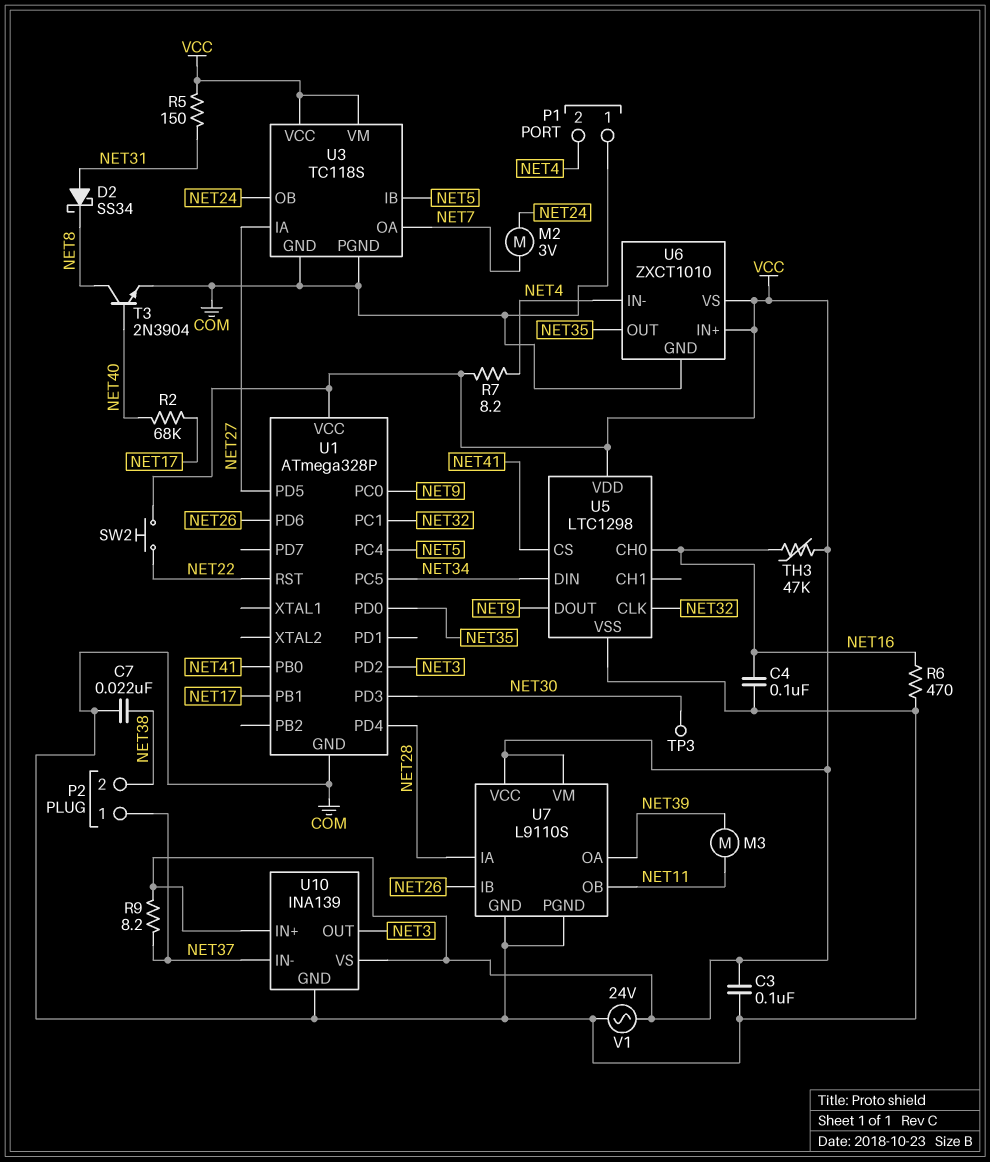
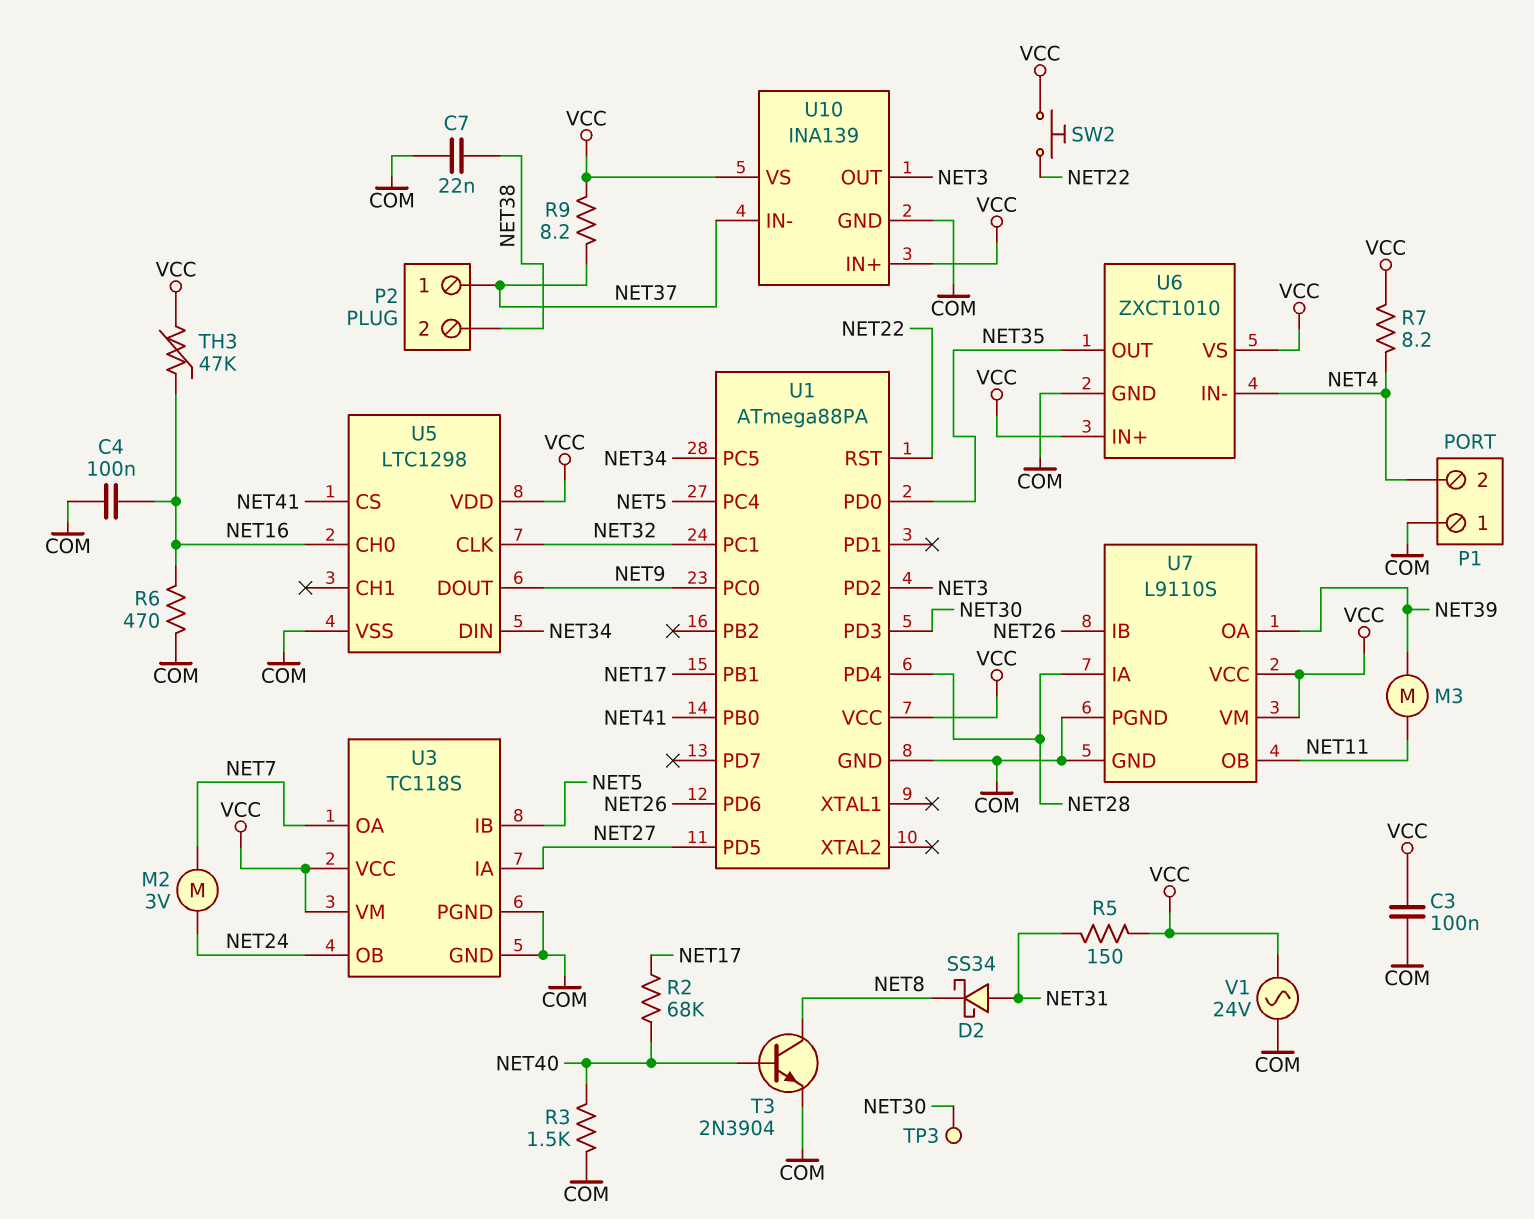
R3: none -> 1.5k (COM, NET40)
U1: ATmega328P -> ATmega88PA

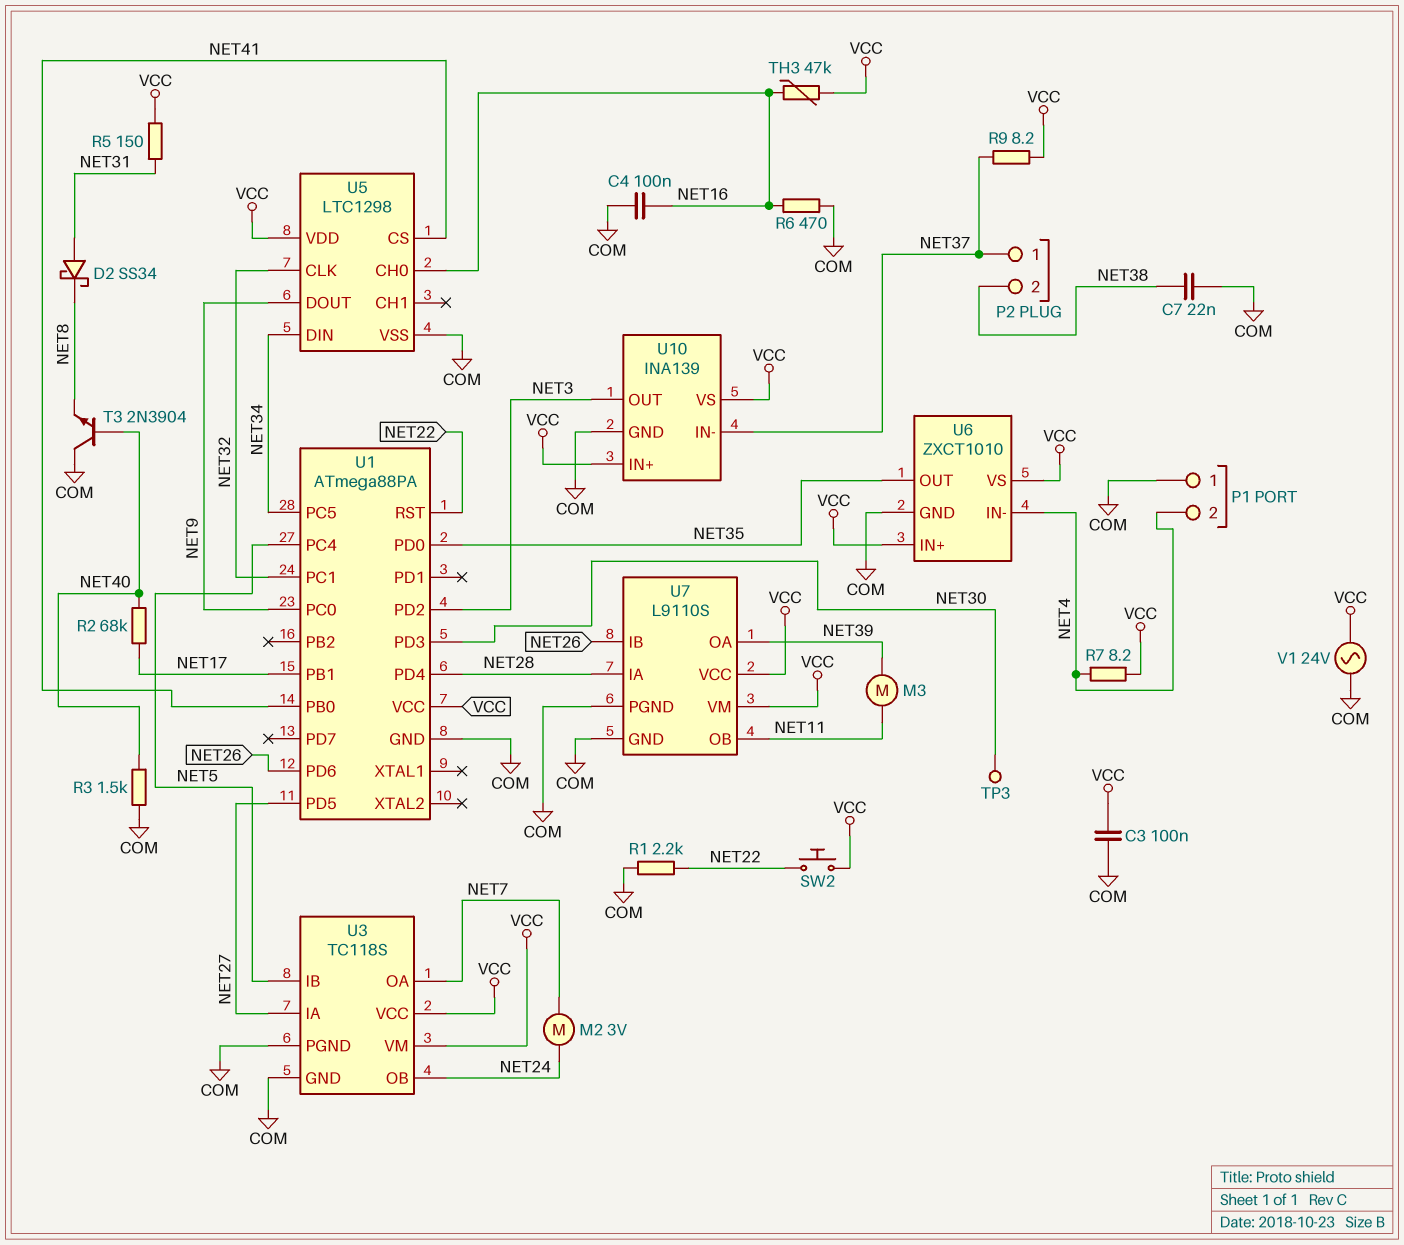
R1: none -> 2.2k (COM, NET22)
T3: NPN 2N3904 (B NET40, C NET8, E COM) -> NPN 2N3904 (B NET40, C COM, E NET8)

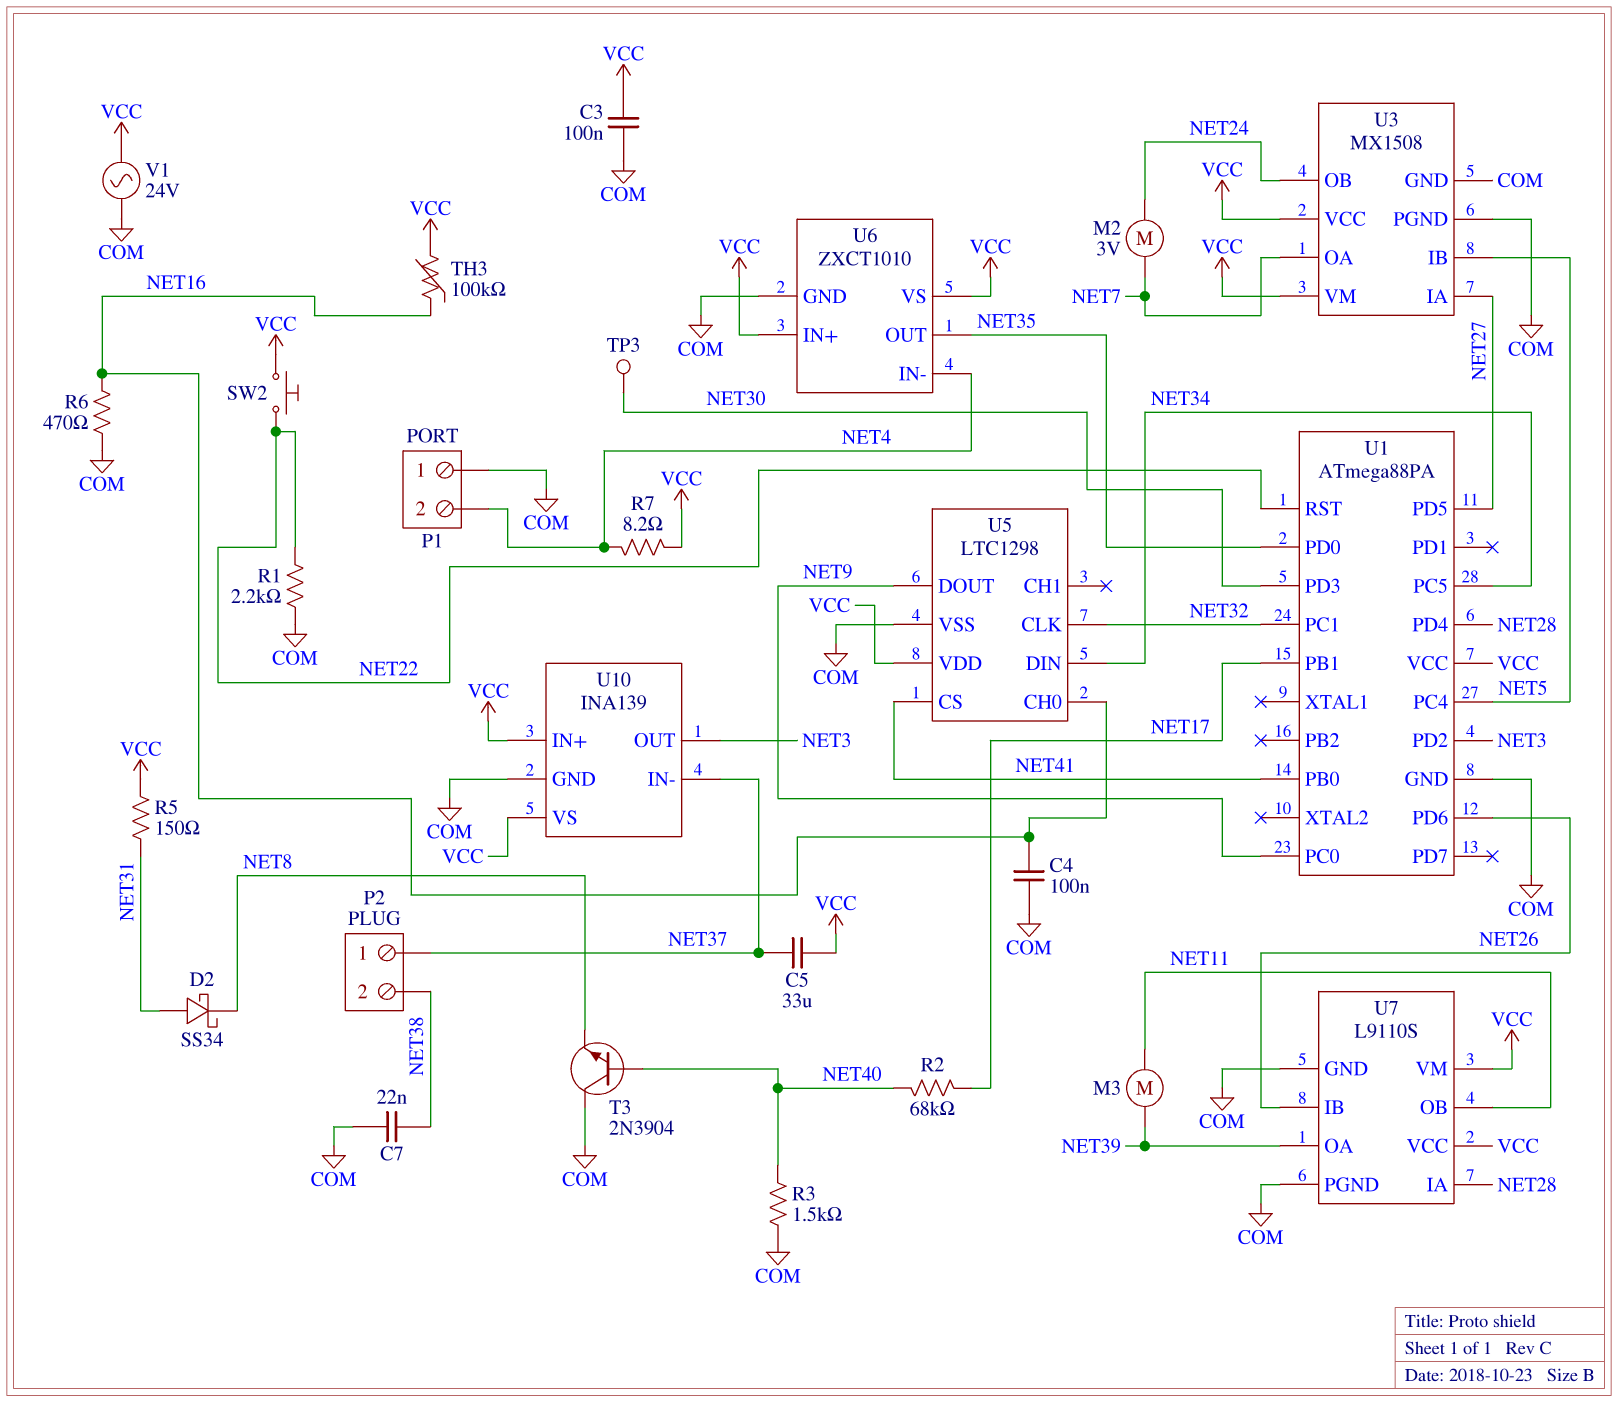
C5: none -> 33uF (NET37, VCC)
R9: 8.2 (NET37, VCC) -> none
TH3: 47k (NET16, VCC) -> 100k (NET16, VCC)
U3: TC118S -> MX1508

